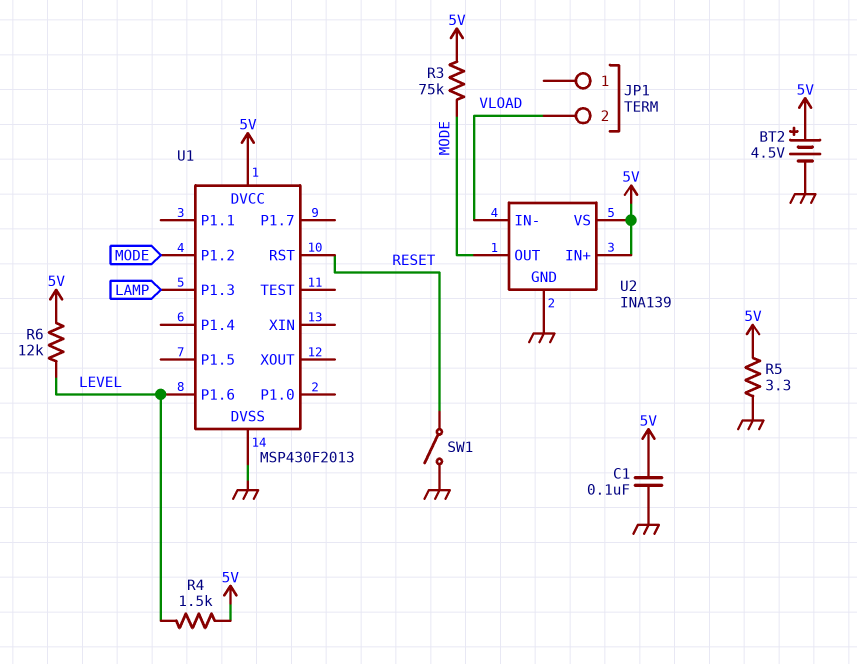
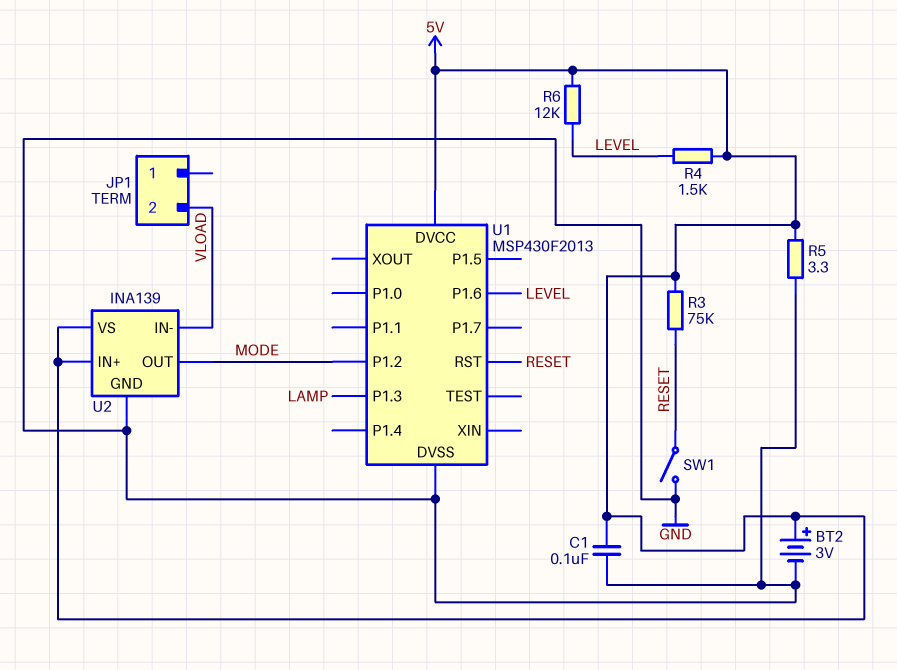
BT2: 4.5V (plus 5V, minus GND) -> 3V (plus 5V, minus GND)
R3: 75k (5V, MODE) -> 75k (5V, RESET)

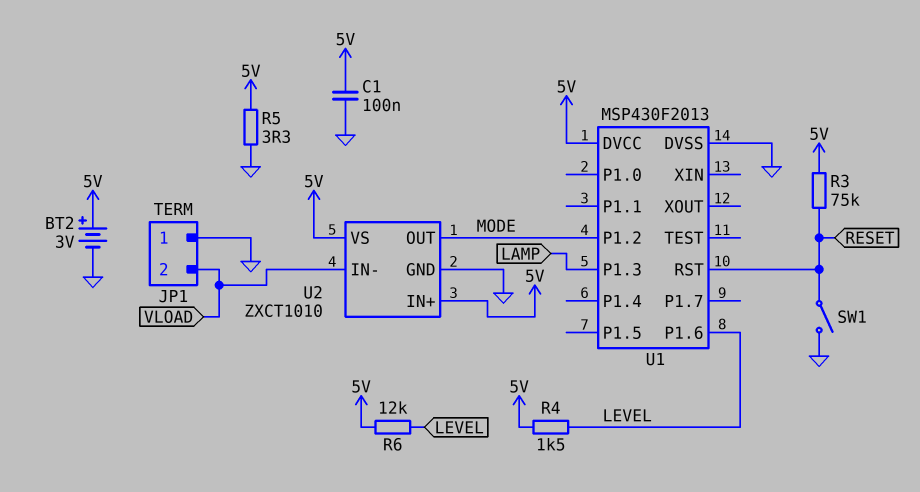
JP1 pin 1: none -> GND
U2: INA139 -> ZXCT1010

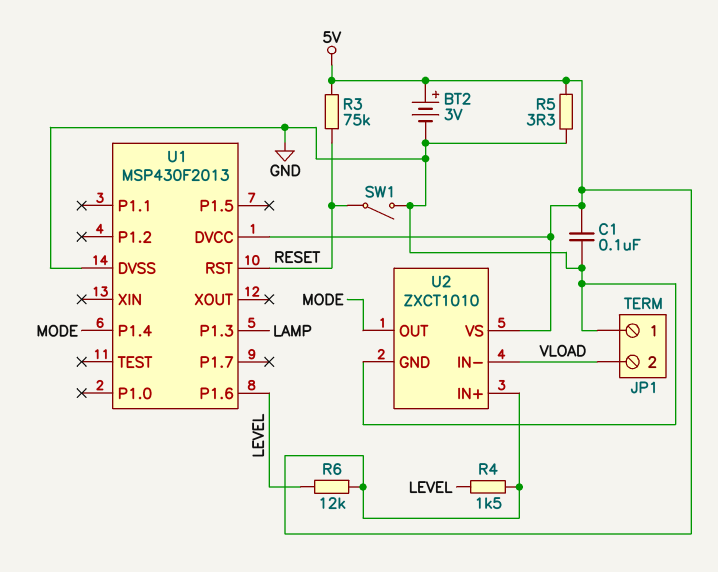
U1 pin P1.2: MODE -> none
U1 pin P1.4: none -> MODE

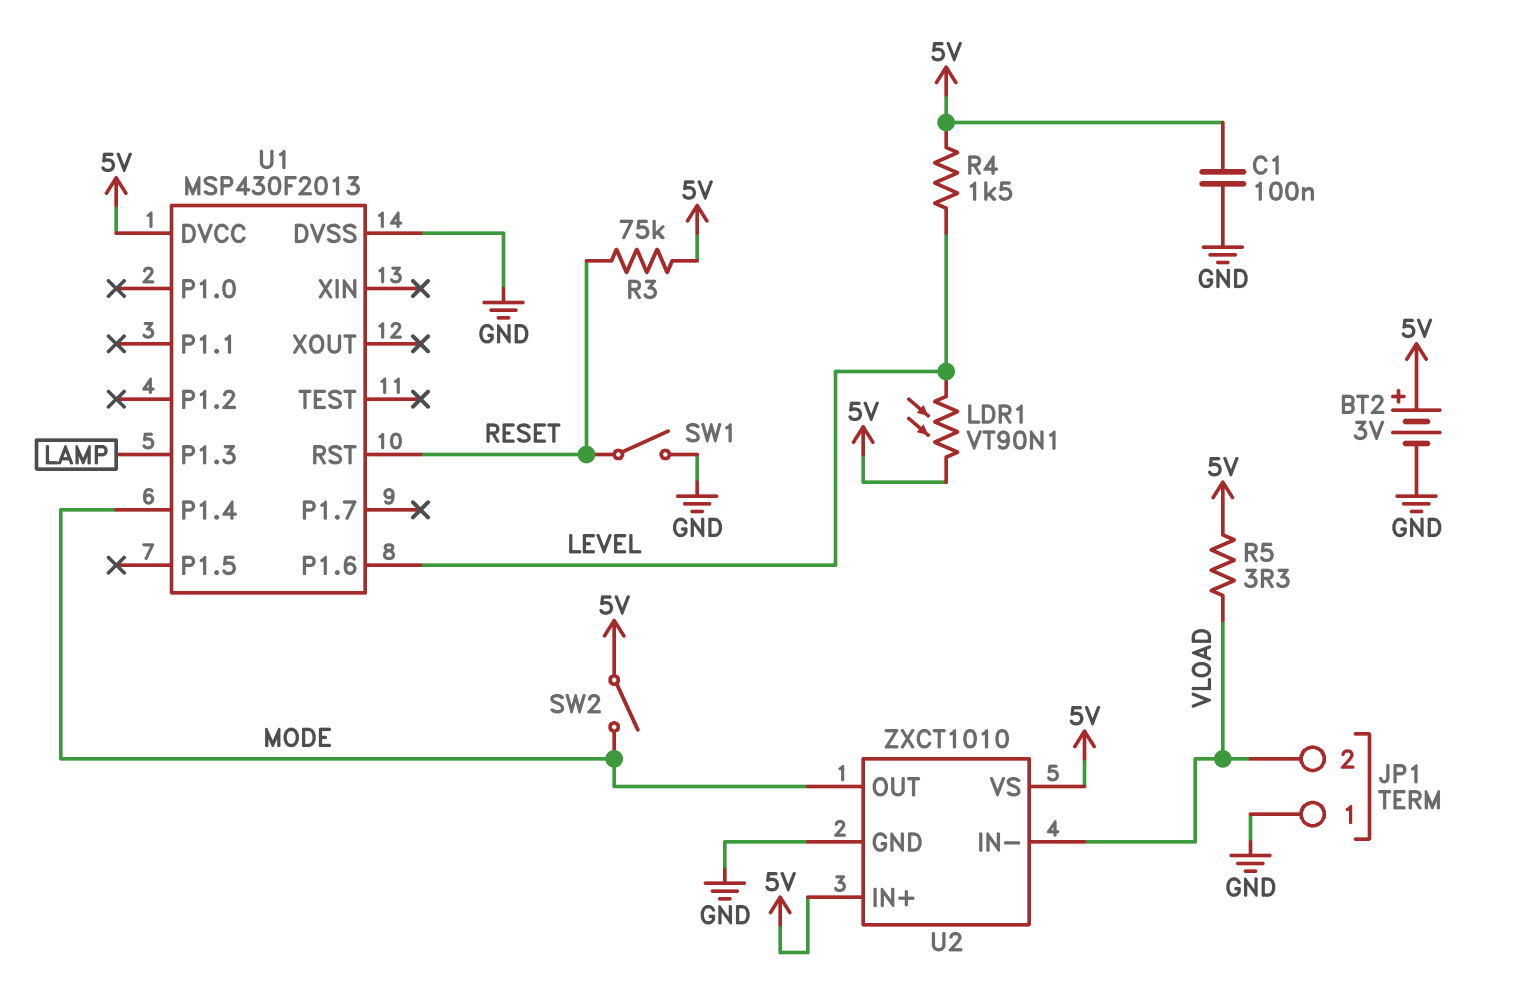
LDR1: none -> VT90N1 (5V, LEVEL)
R5: 3.3 (5V, GND) -> 3.3 (5V, VLOAD)
R6: 12k (5V, LEVEL) -> none
SW2: none -> switch (5V, MODE)

